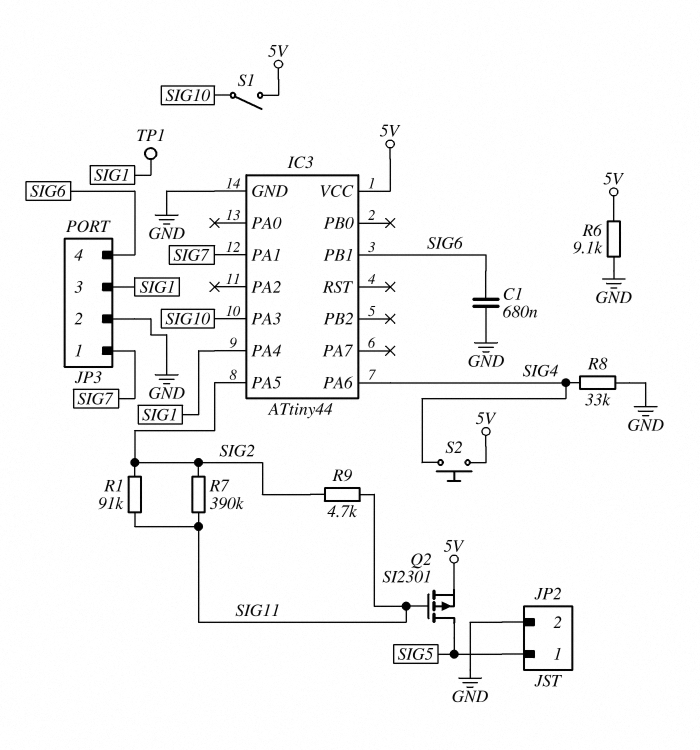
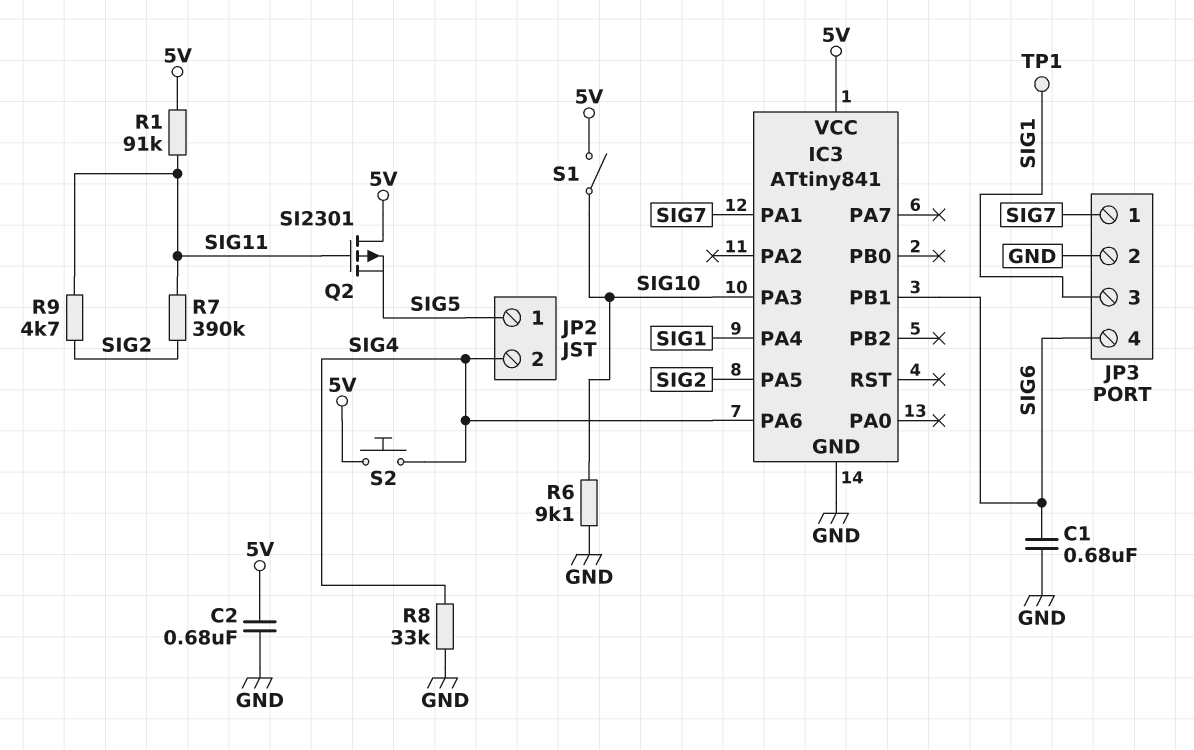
C2: none -> 680nF (5V, GND)
IC3: ATtiny44 -> ATtiny841
JP2 pin 2: GND -> SIG4
Q2: PMOS SI2301 (G SIG11, D SIG5, S 5V) -> PMOS SI2301 (G SIG11, D 5V, S SIG5)
R1: 91k (SIG2, SIG11) -> 91k (5V, SIG11)
R6: 9.1k (5V, GND) -> 9.1k (GND, SIG10)

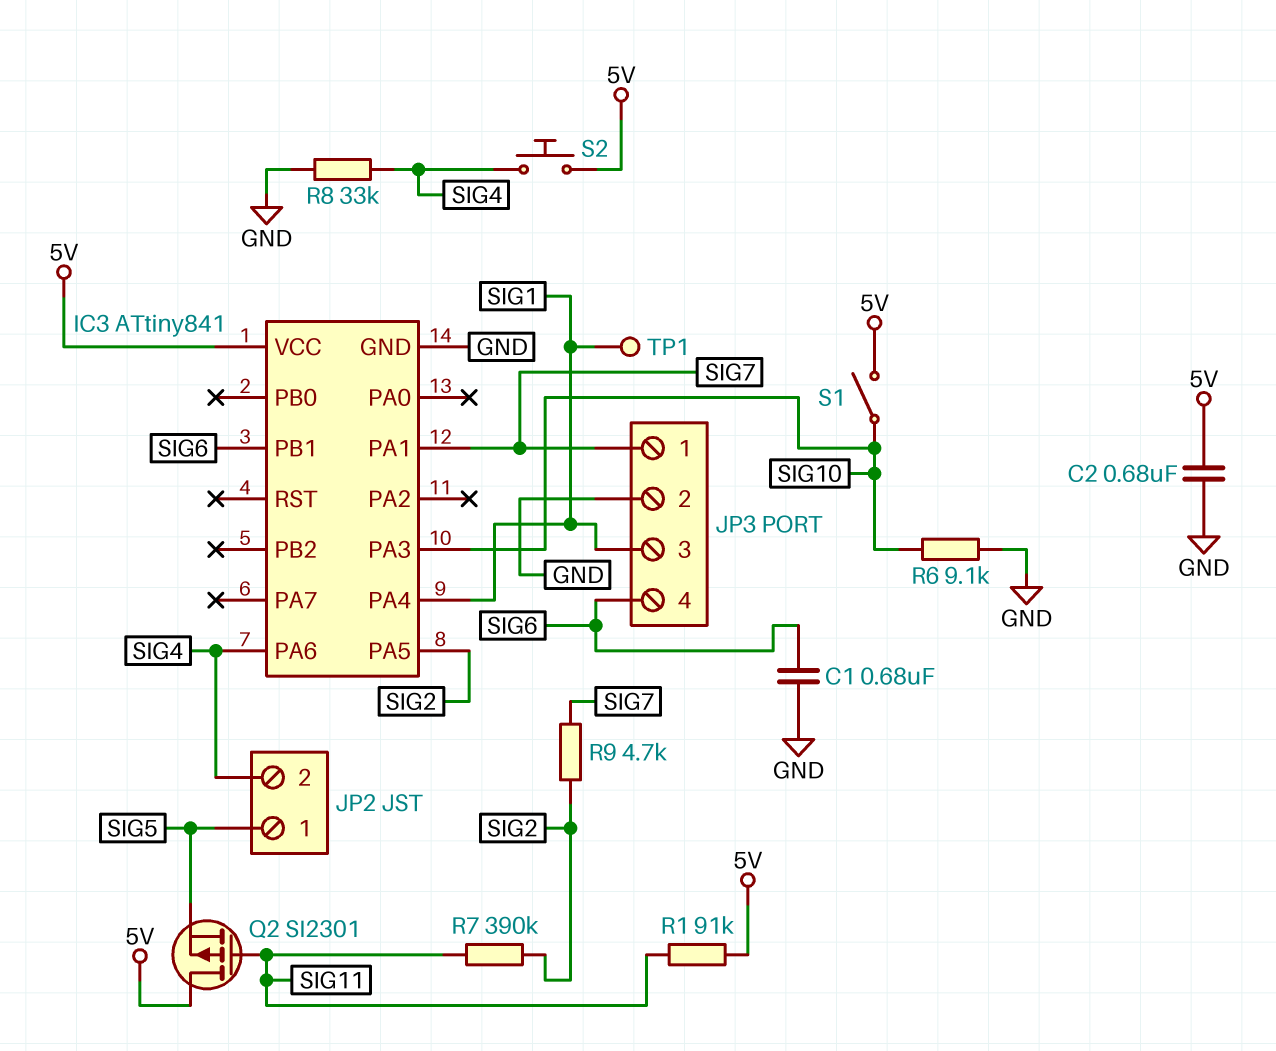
R9: 4.7k (SIG2, SIG11) -> 4.7k (SIG2, SIG7)

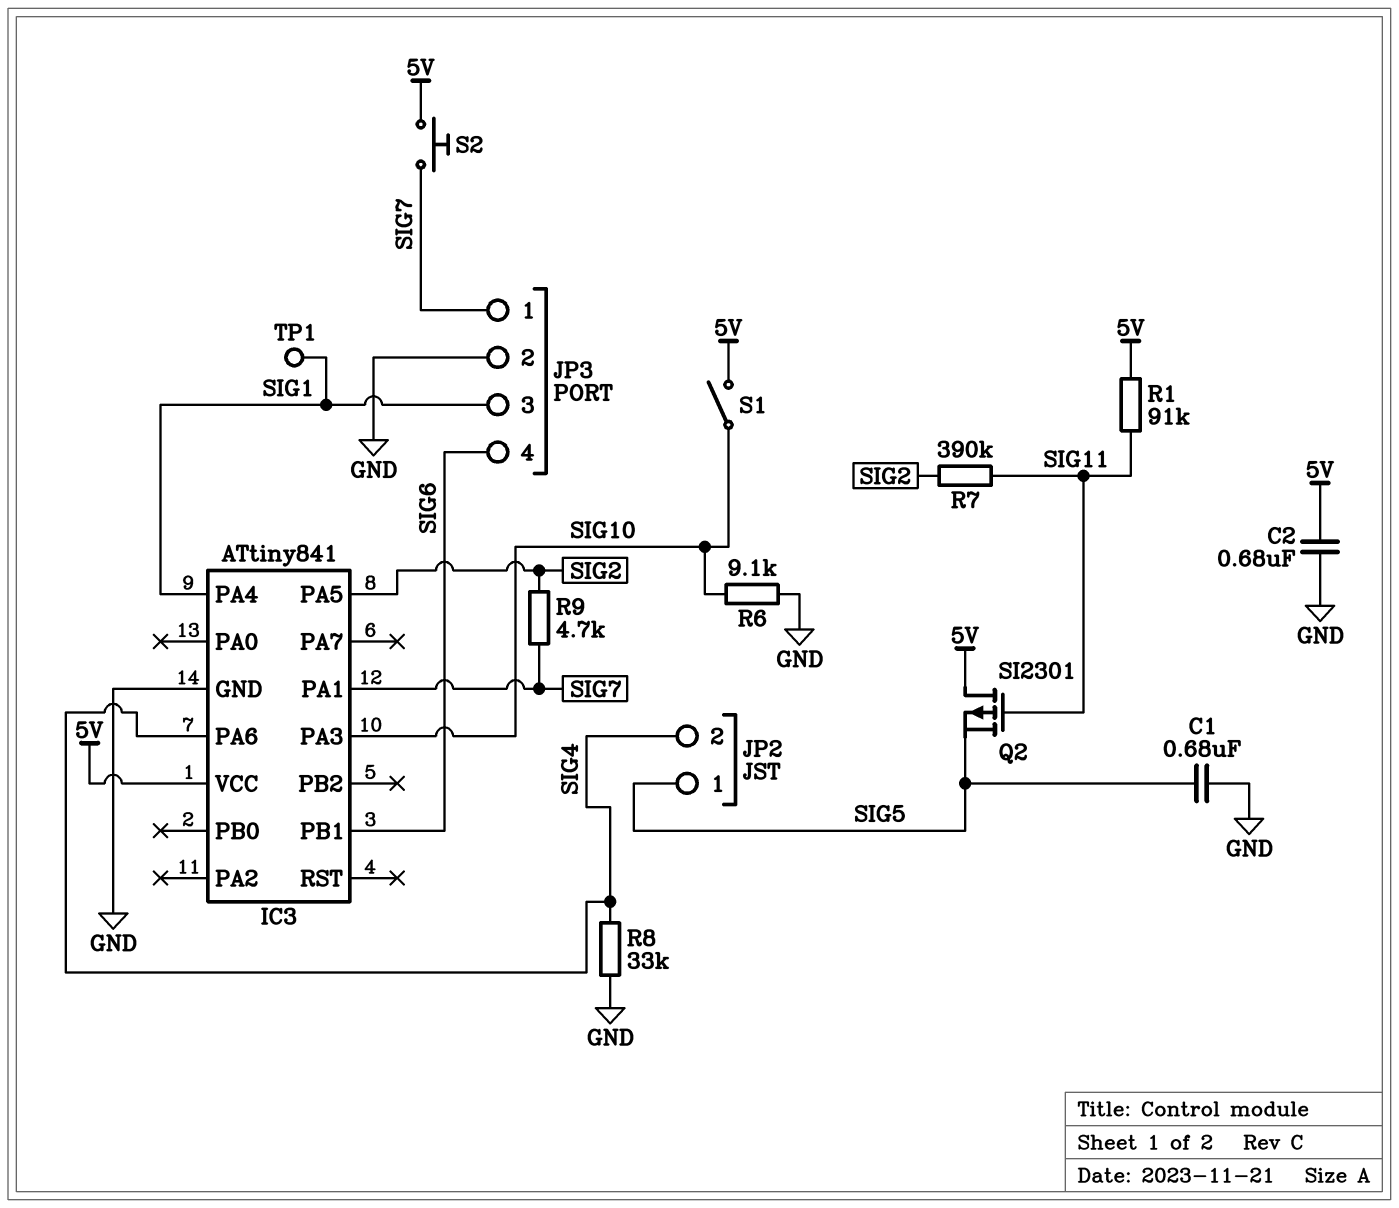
C1: 680nF (GND, SIG6) -> 680nF (GND, SIG5)
S2: button (5V, SIG4) -> button (5V, SIG7)

